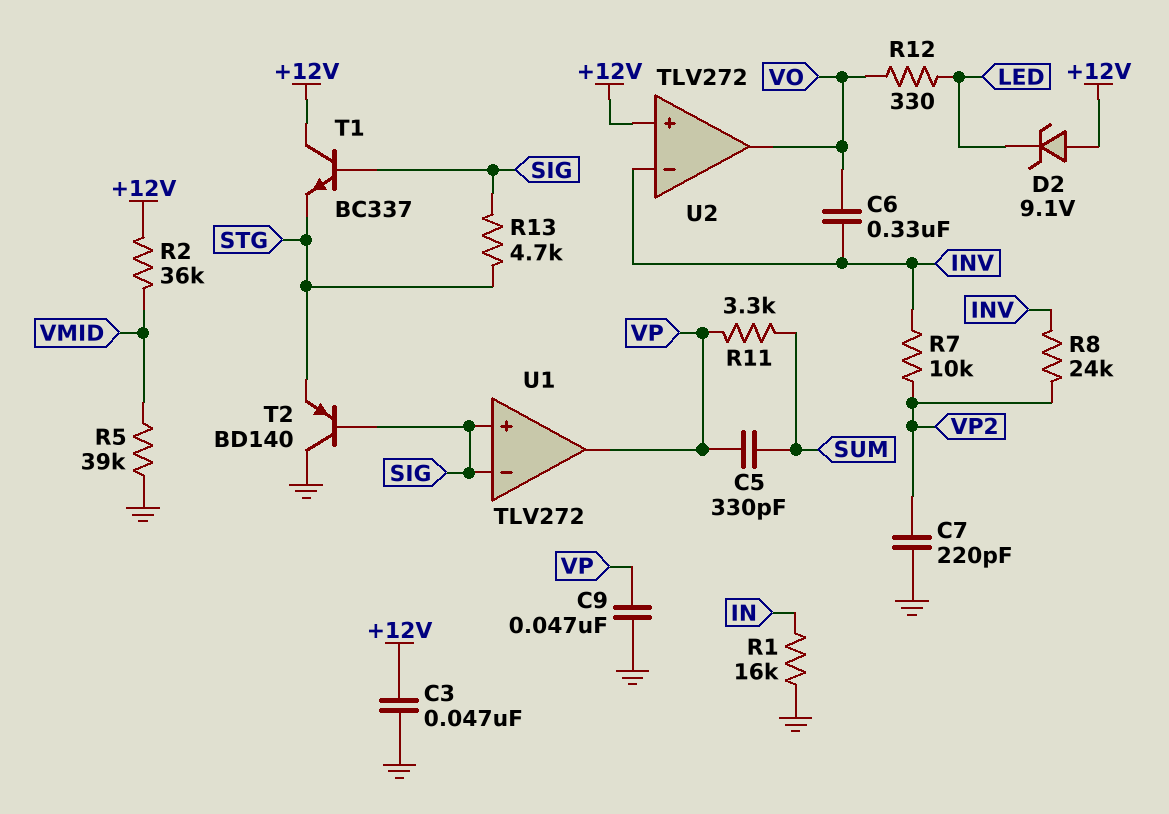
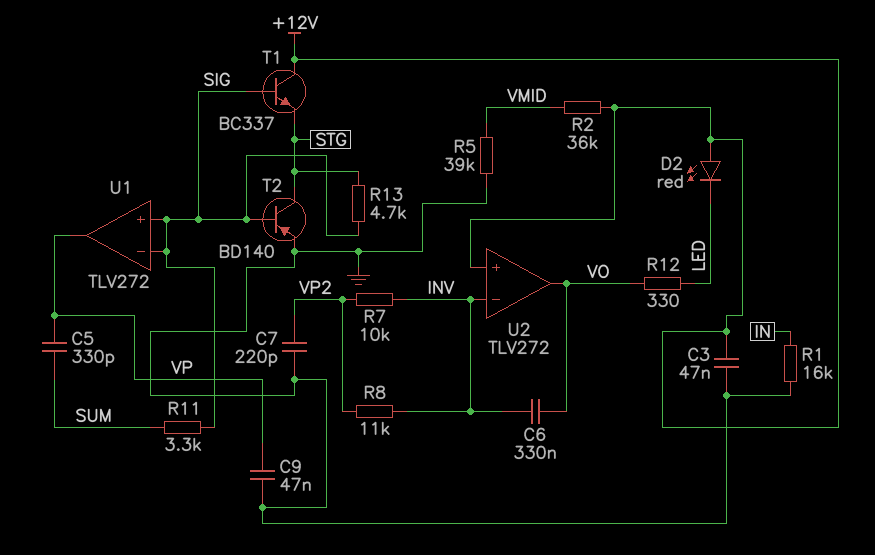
D2: zener 9.1V (A +12V, K LED) -> LED red (A +12V, K LED)
R8: 24k (INV, VP2) -> 11k (INV, VP2)
R11: 3.3k (SUM, VP) -> 3.3k (SIG, SUM)
T2: PNP BD140 (B SIG, C GND, E STG) -> PNP BD140 (B SIG, C STG, E GND)

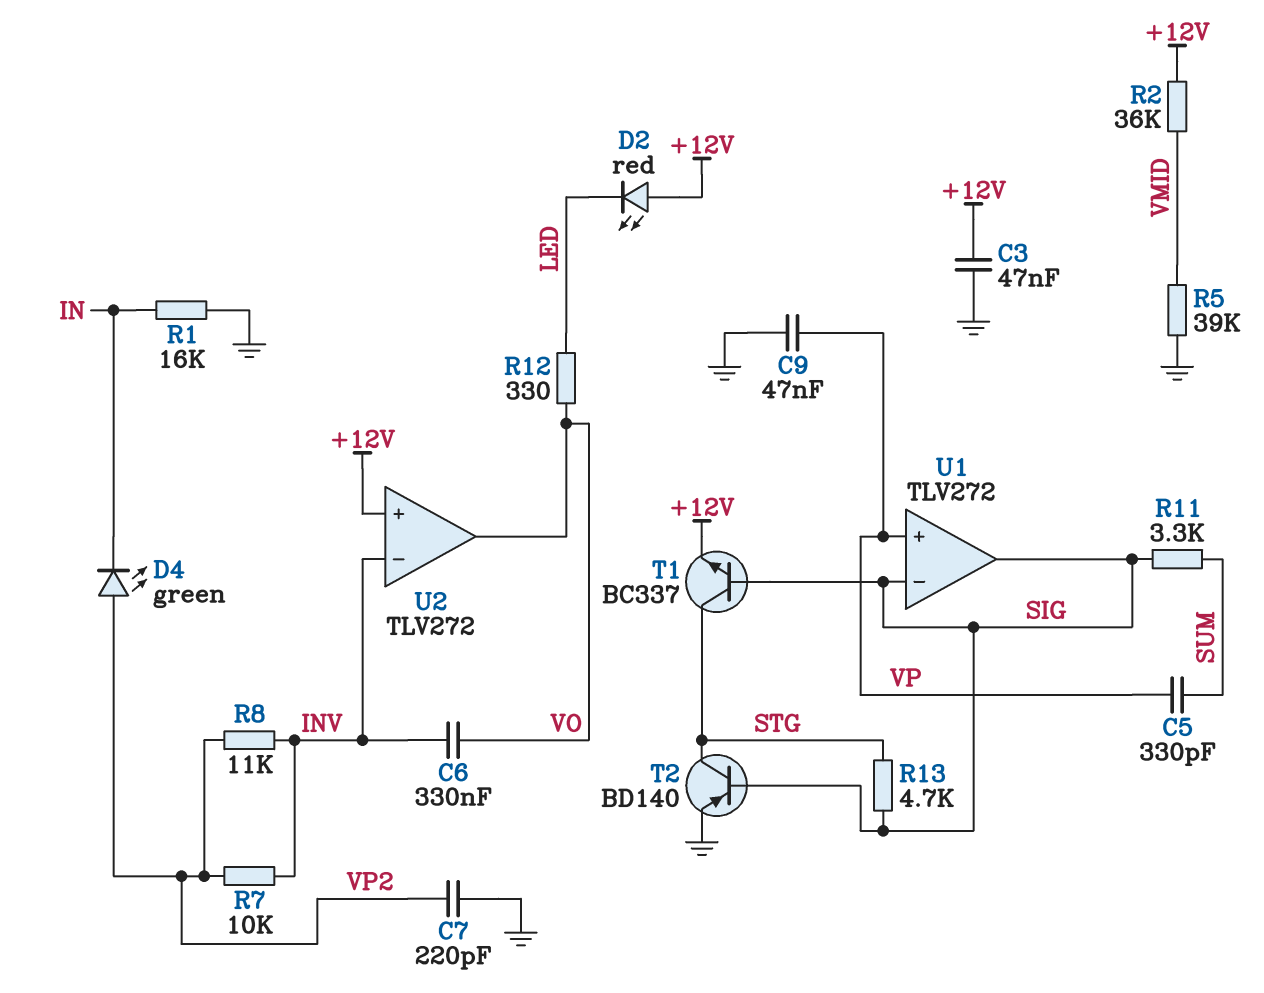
D4: none -> LED green (A VP2, K IN)
T1: NPN BC337 (B SIG, C +12V, E STG) -> NPN BC337 (B SIG, C STG, E +12V)
U1 pin in+: SIG -> VP
U1 pin out: VP -> SIG

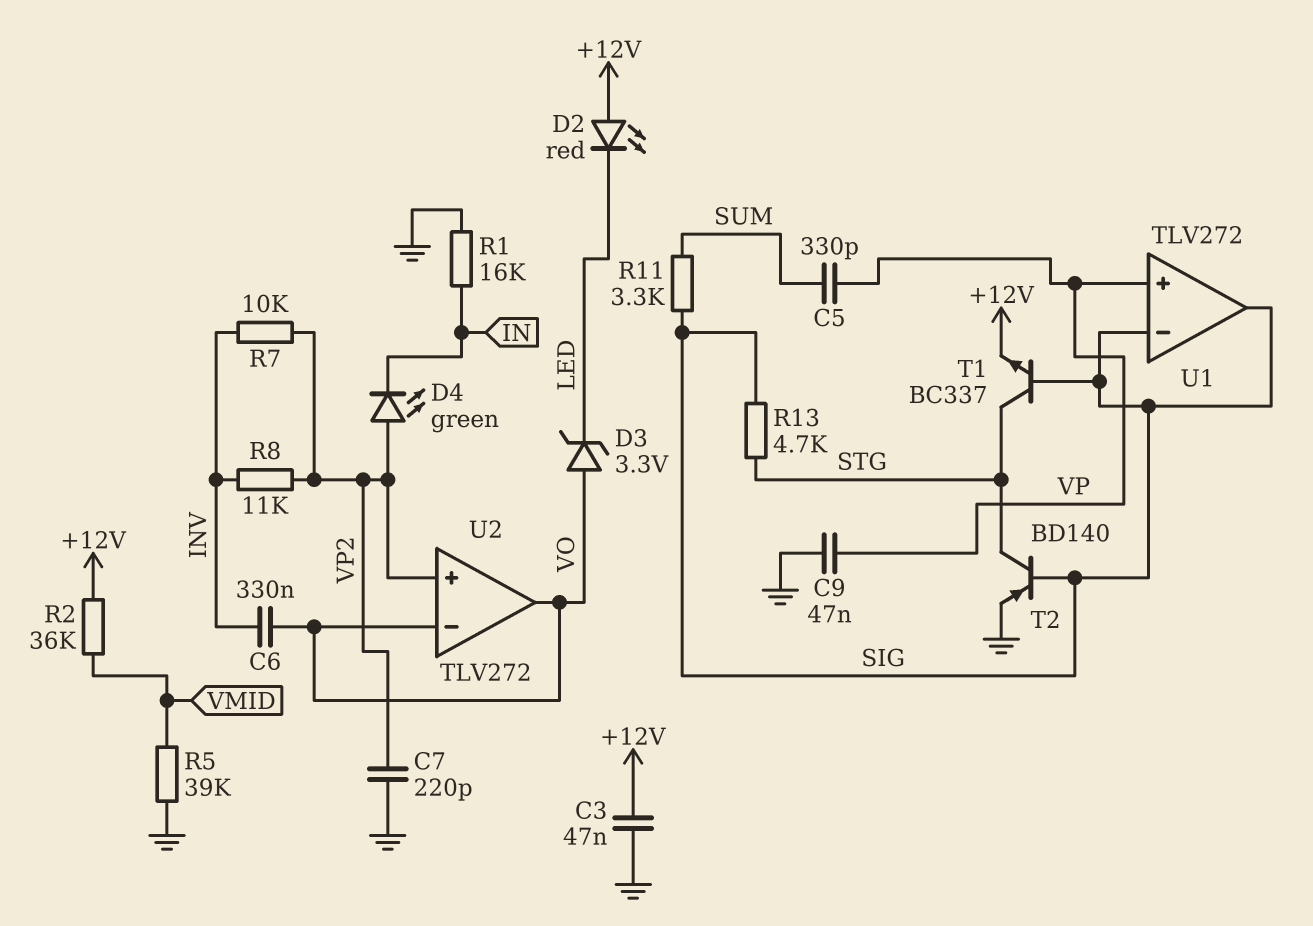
D3: none -> zener 3.3V (A VO, K LED)
R12: 330 (LED, VO) -> none
U2 pin in+: +12V -> VP2
U2 pin in-: INV -> VO

